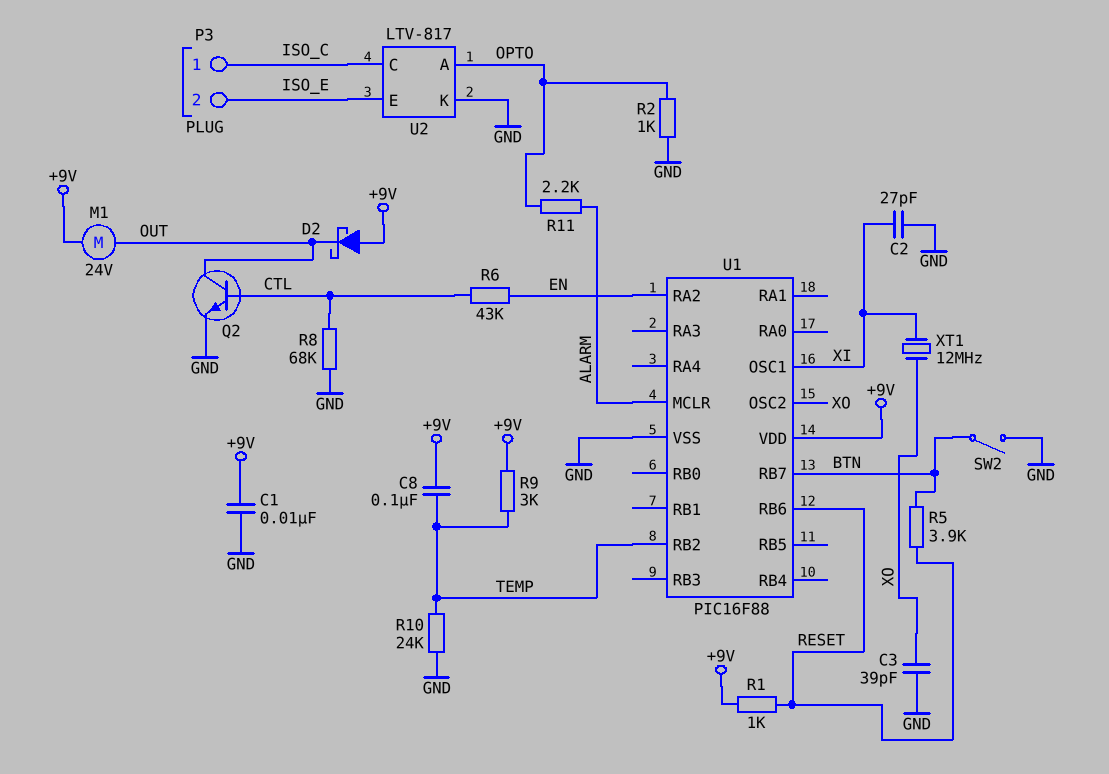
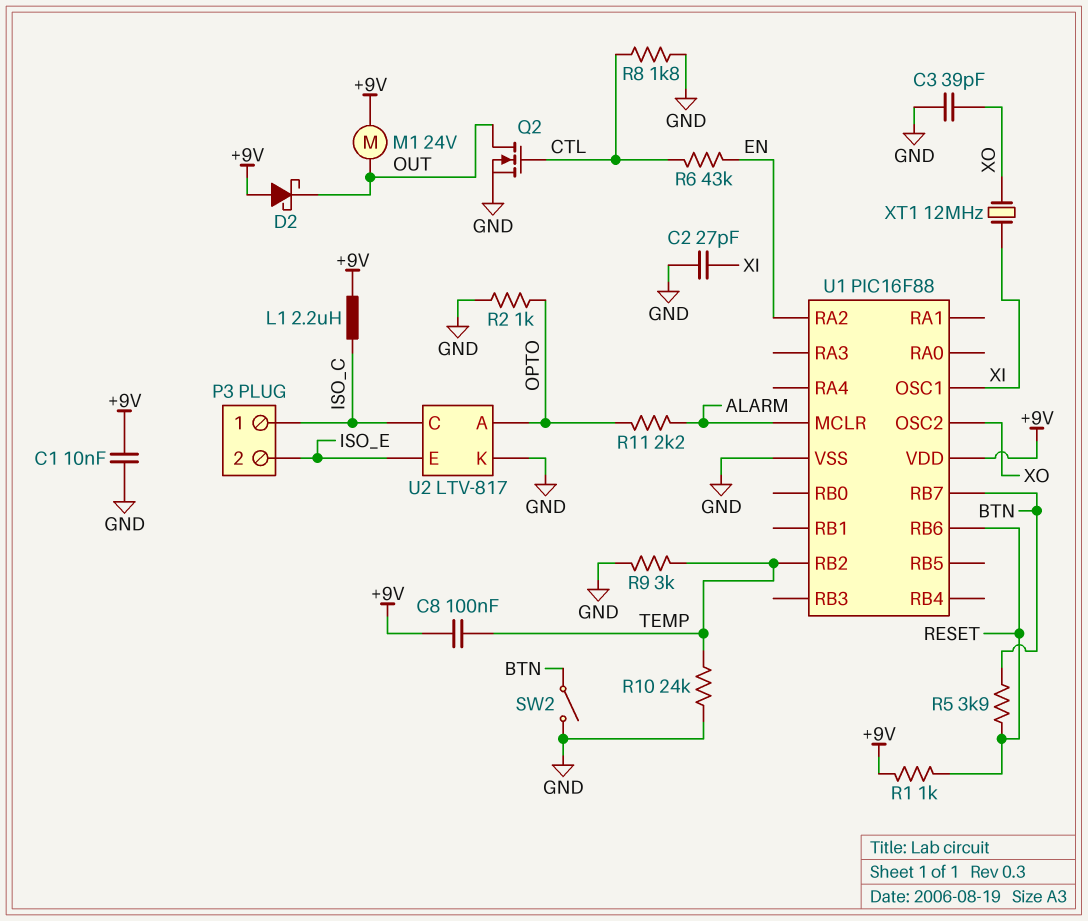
L1: none -> 2.2uH (+9V, ISO_C)
Q2: NPN (B CTL, C OUT, E GND) -> NMOS (G CTL, D OUT, S GND)
R8: 68k (CTL, GND) -> 1.8k (CTL, GND)
R9: 3k (+9V, TEMP) -> 3k (GND, TEMP)

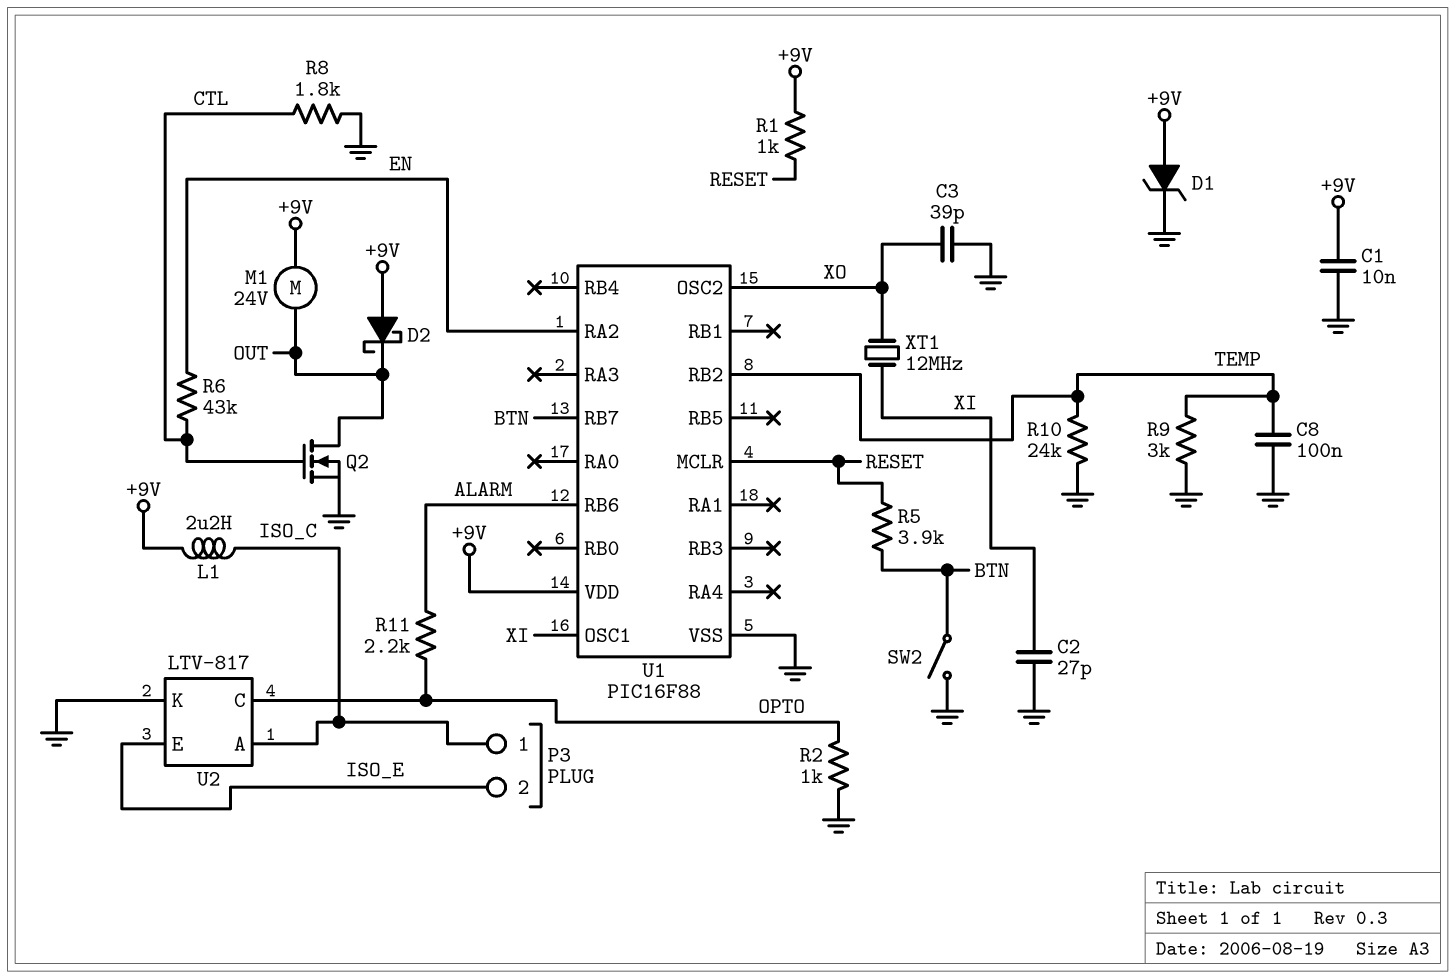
C8: 100nF (+9V, TEMP) -> 100nF (GND, TEMP)
D1: none -> zener (A +9V, K GND)
U1 pin MCLR: ALARM -> RESET
U1 pin RB6: RESET -> ALARM
U2 pin A: OPTO -> ISO_C
U2 pin C: ISO_C -> OPTO

